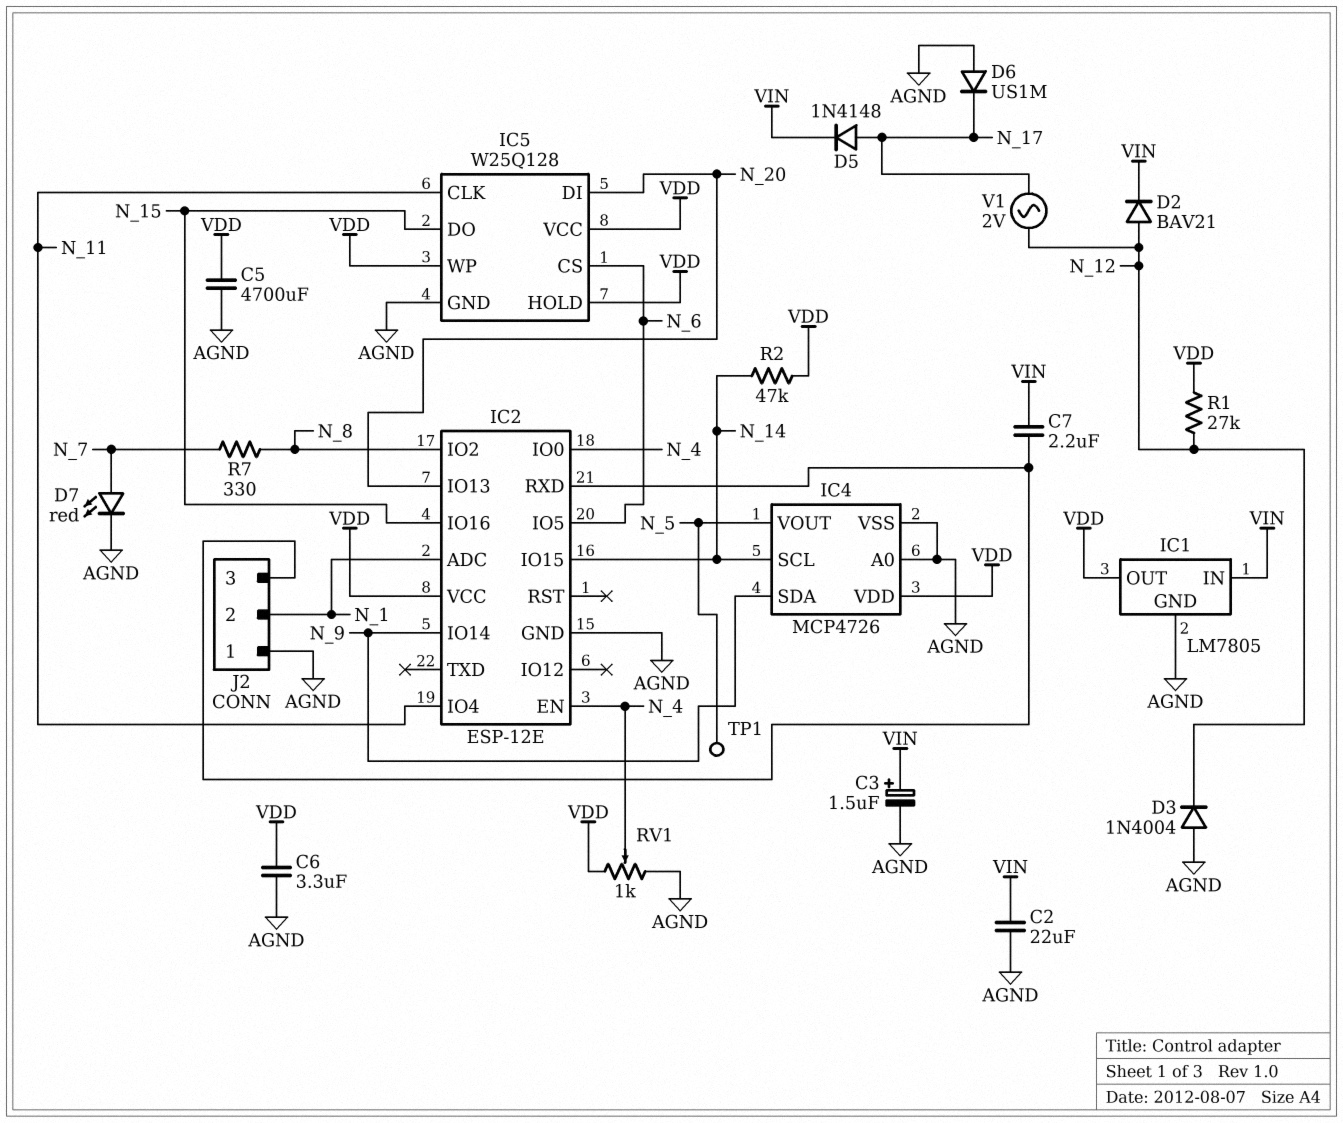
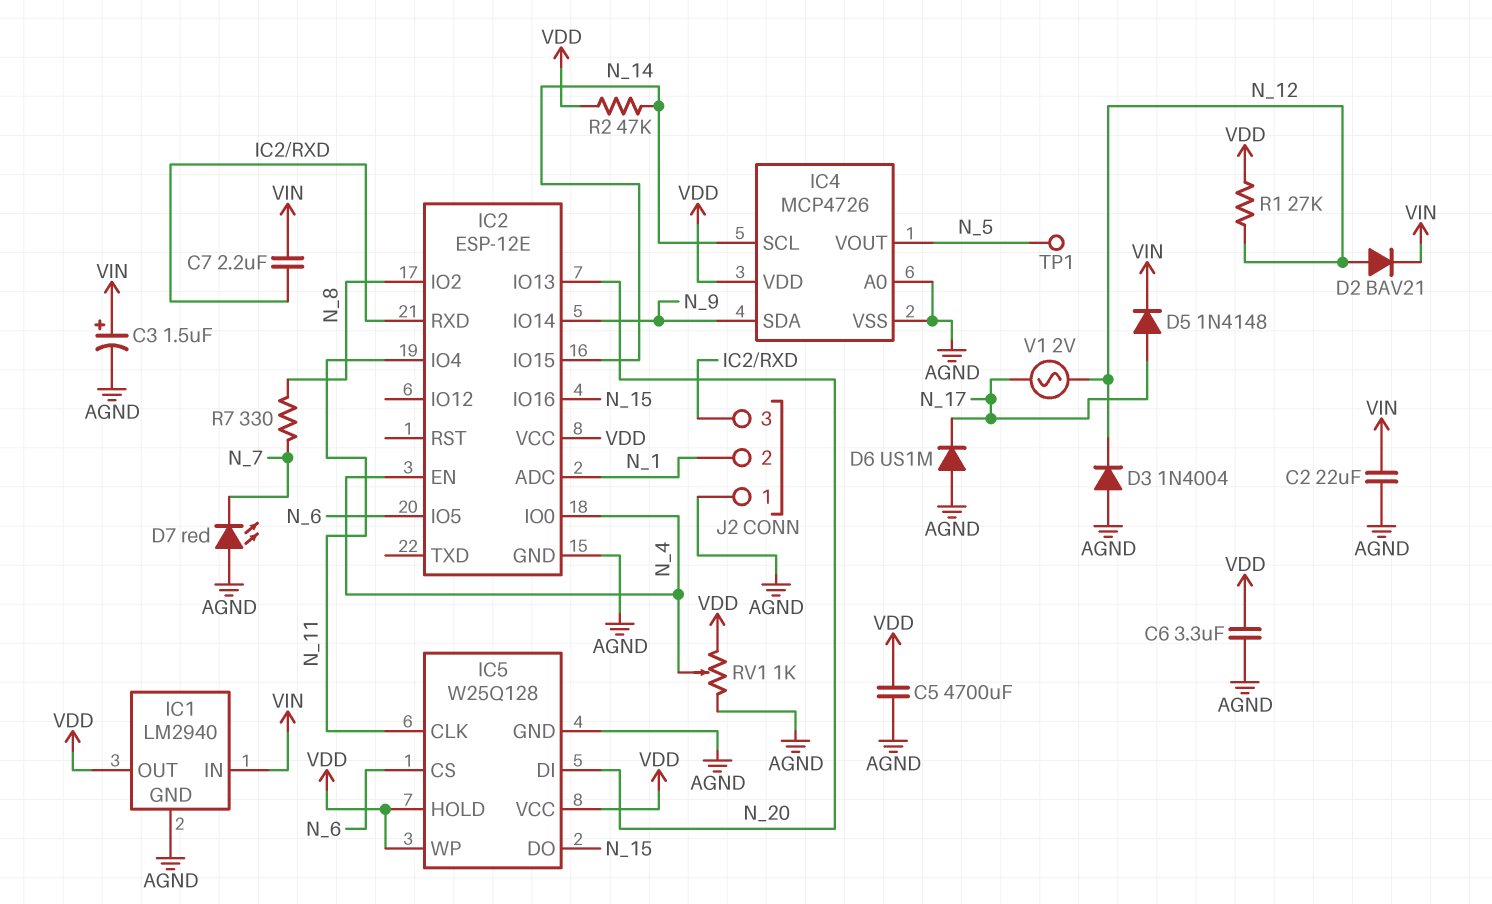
D7: LED red (A N_7, K AGND) -> LED red (A AGND, K N_7)
IC1: LM7805 -> LM2940

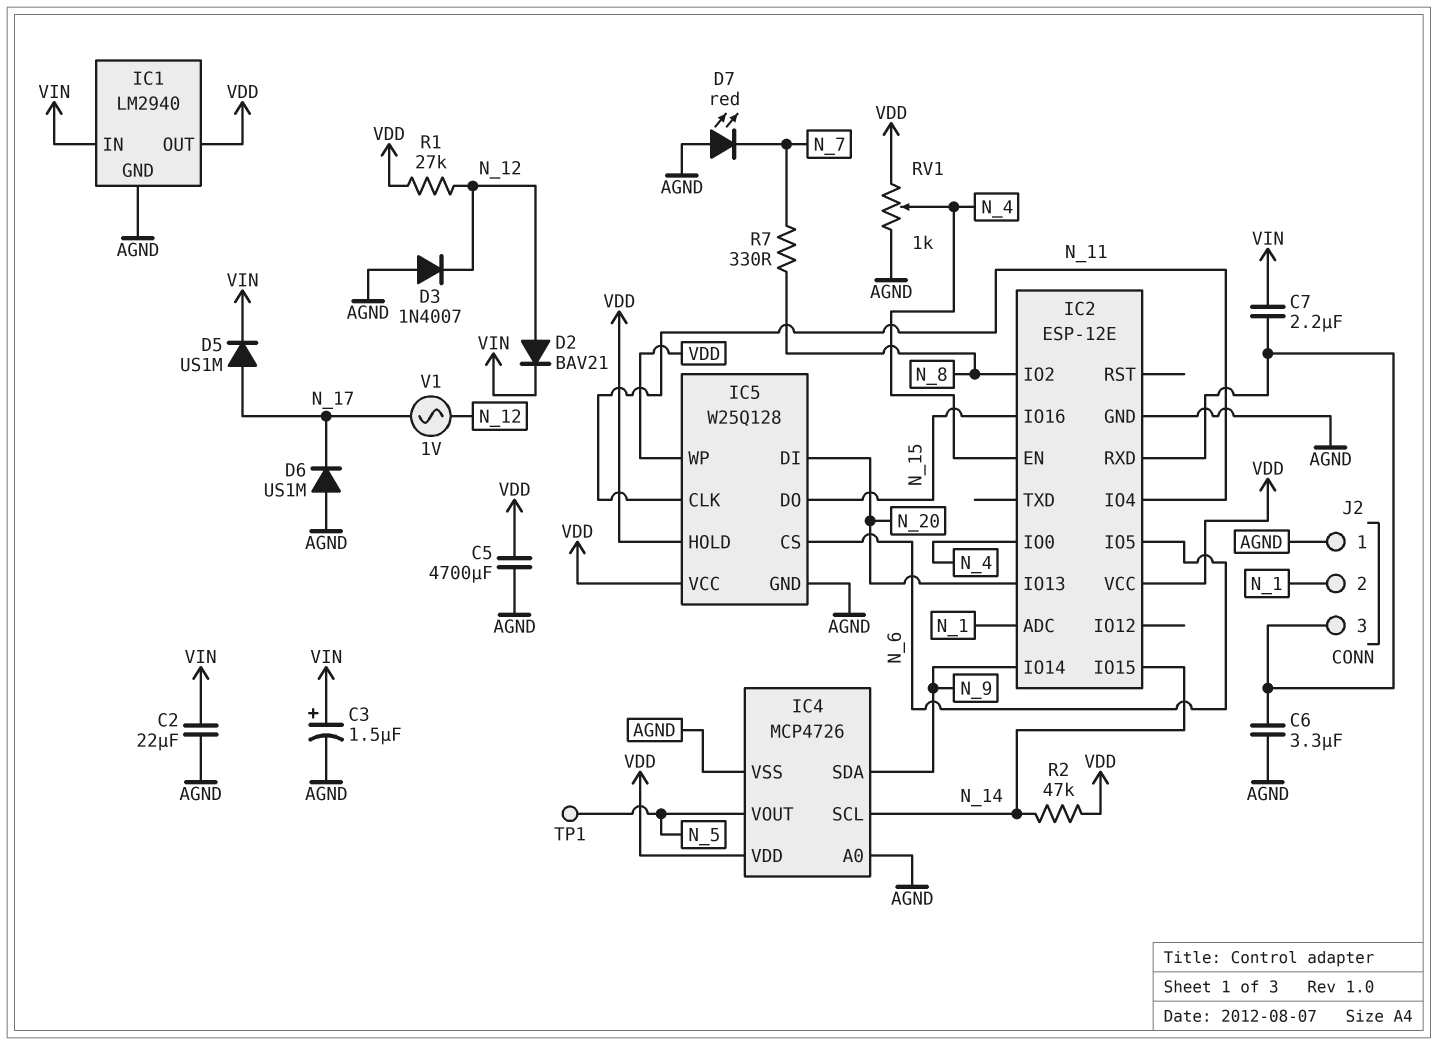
C6: 3.3uF (AGND, VDD) -> 3.3uF (AGND, IC2/RXD)
D3: diode 1N4004 (A AGND, K N_12) -> diode 1N4007 (A AGND, K N_12)
D5: diode 1N4148 (A N_17, K VIN) -> diode US1M (A N_17, K VIN)
V1: AC 2V (N_12, N_17) -> AC 1V (N_12, N_17)

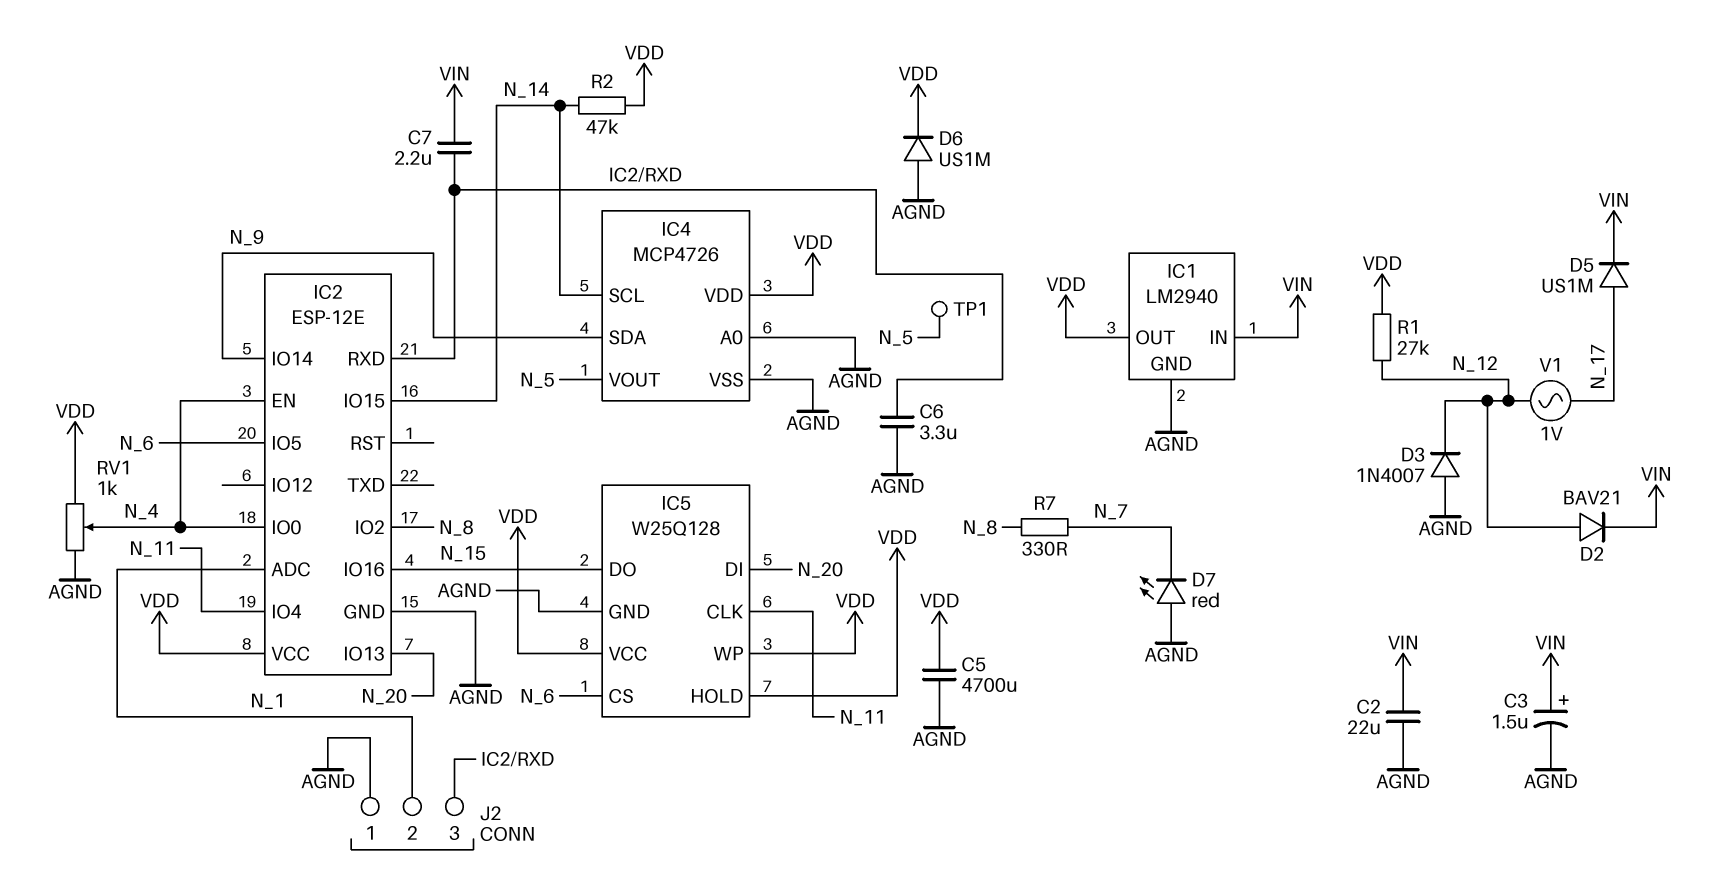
D6: diode US1M (A AGND, K N_17) -> diode US1M (A AGND, K VDD)

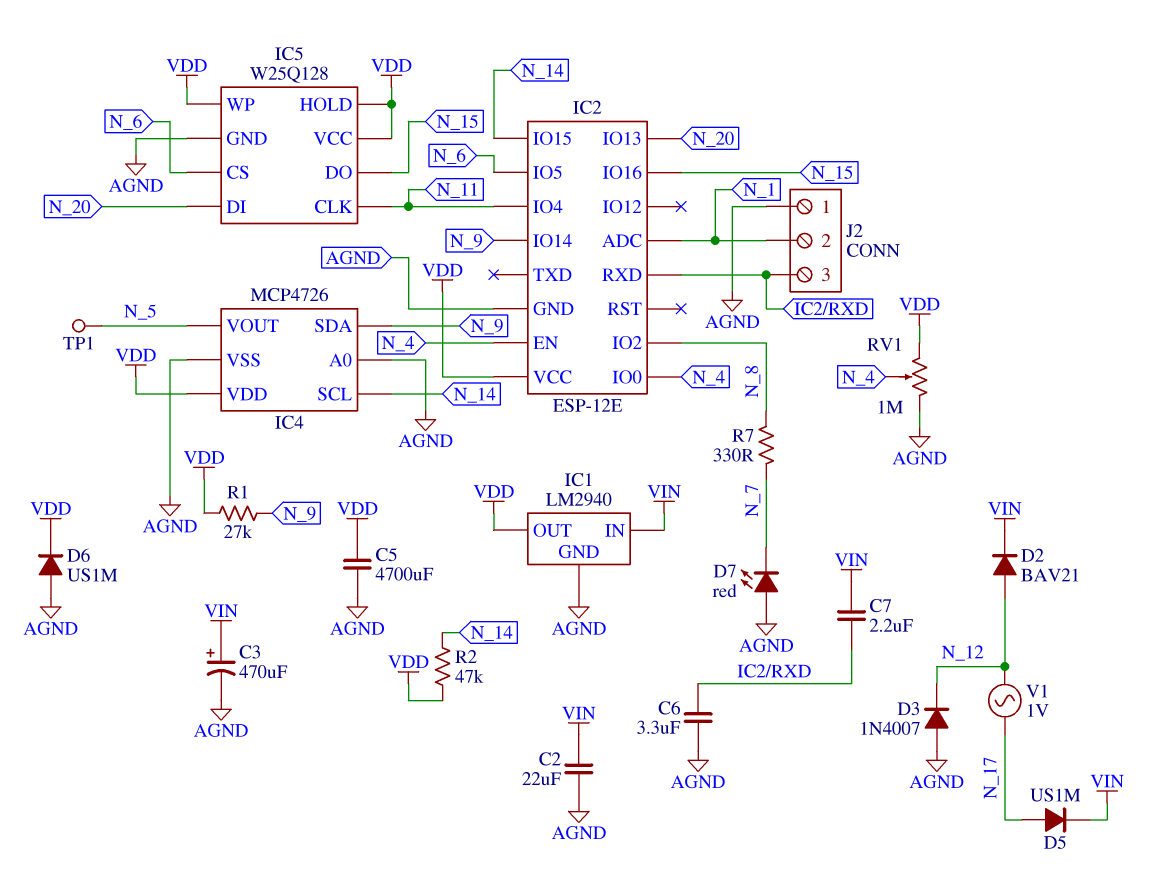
C3: 1.5uF (plus VIN, minus AGND) -> 470uF (plus VIN, minus AGND)
R1: 27k (N_12, VDD) -> 27k (N_9, VDD)
RV1: 1k (AGND, VDD, wiper N_4) -> 1M (AGND, VDD, wiper N_4)

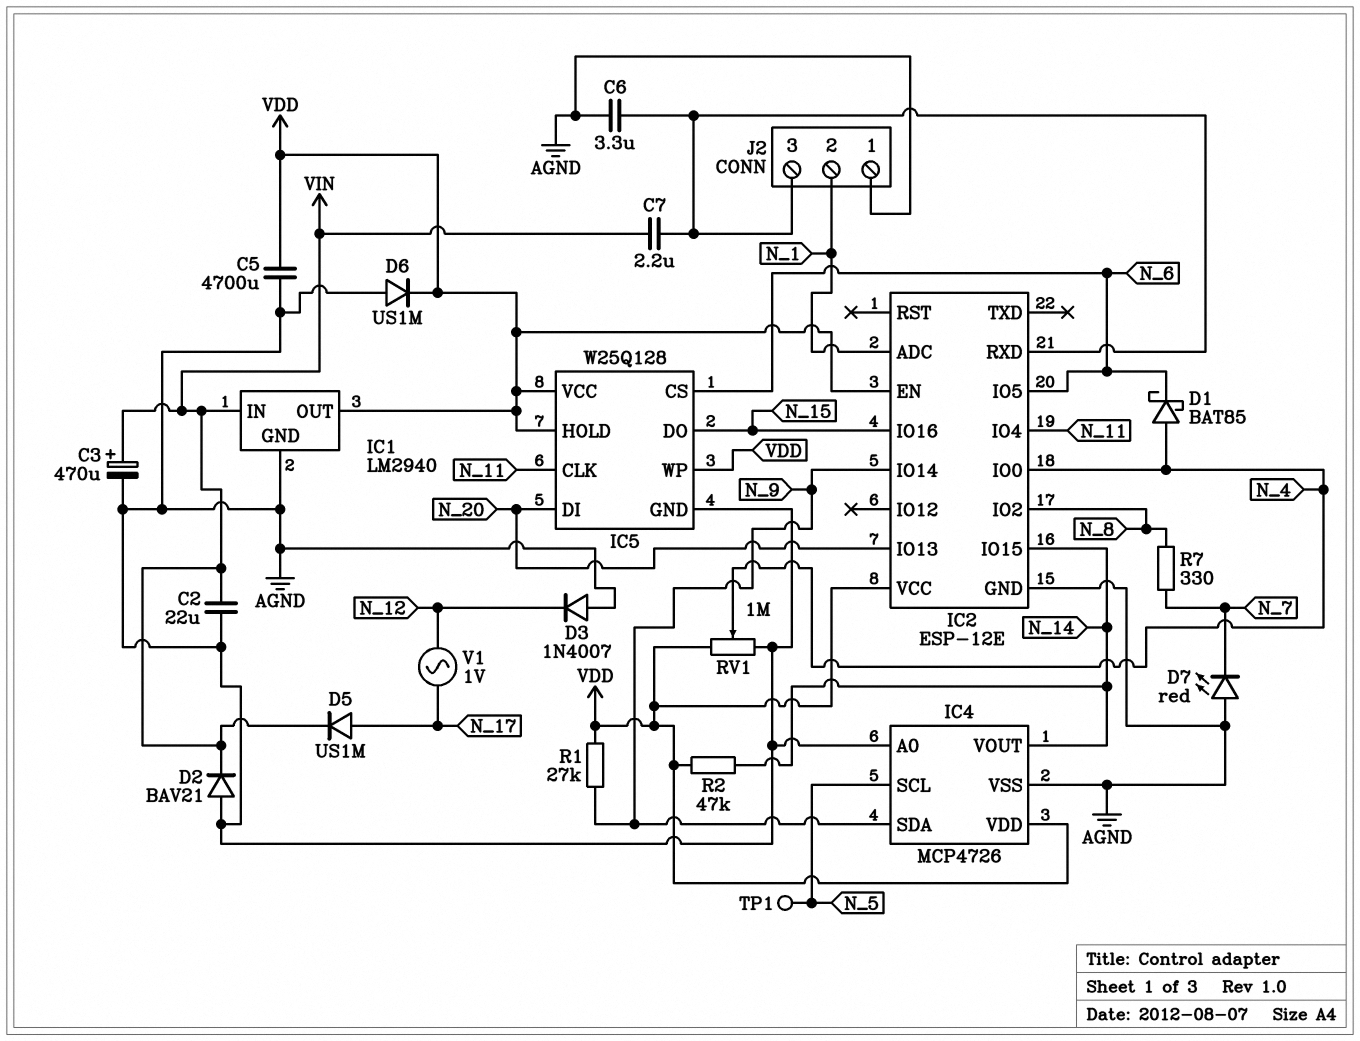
D1: none -> schottky BAT85 (A N_4, K N_6)
D2: diode BAV21 (A N_12, K VIN) -> diode BAV21 (A AGND, K VIN)
IC2 pin EN: N_4 -> VDD
IC4 pin SCL: N_14 -> N_5
IC4 pin VOUT: N_5 -> N_14

